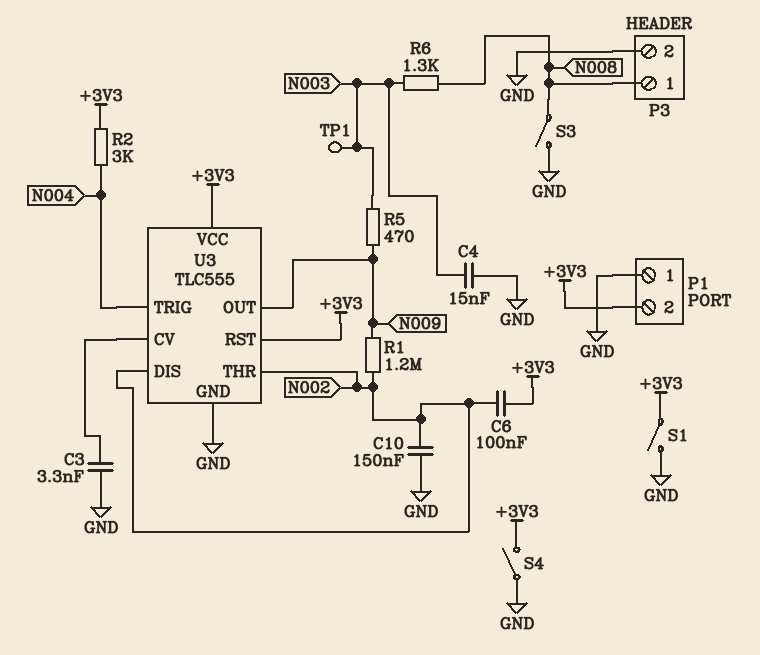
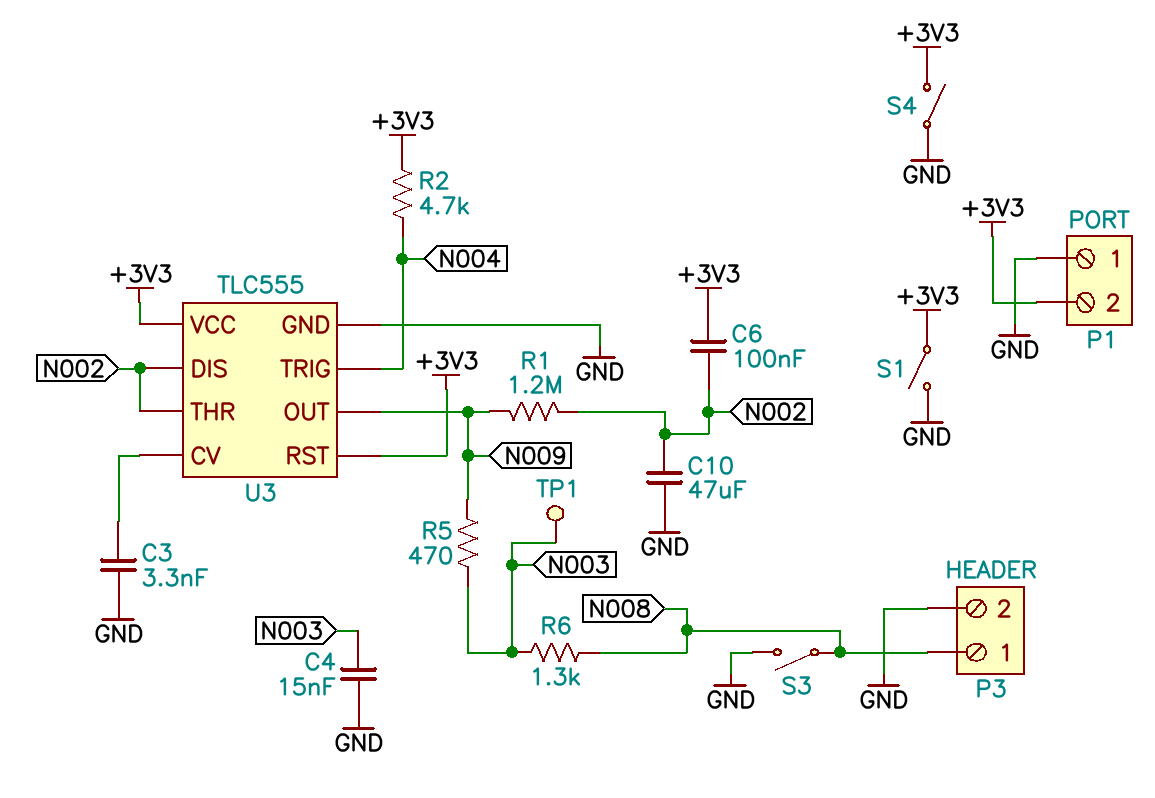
C10: 150nF (GND, N002) -> 47uF (GND, N002)
R2: 3k (+3V3, N004) -> 4.7k (+3V3, N004)

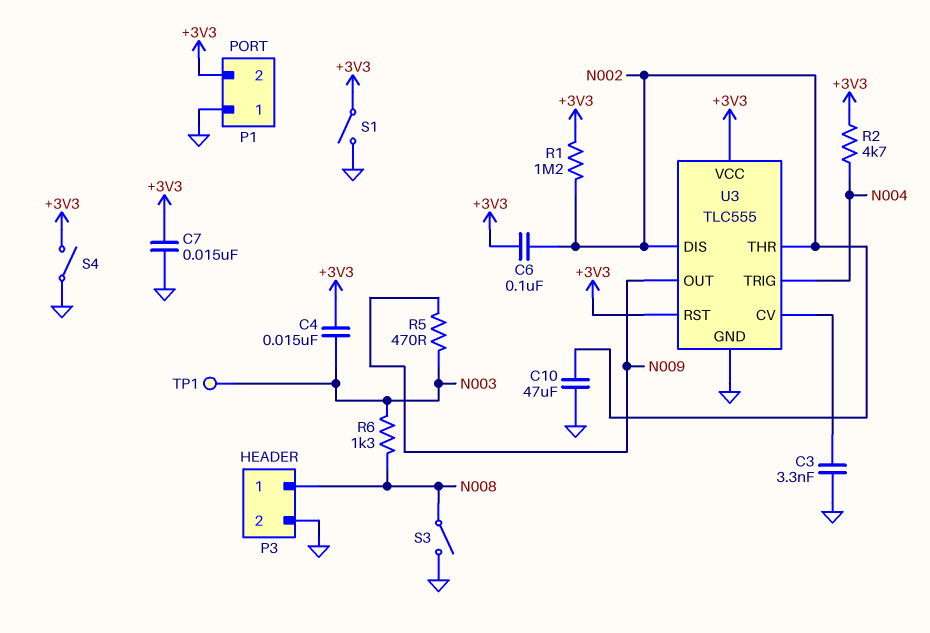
C4: 15nF (GND, N003) -> 15nF (+3V3, N003)
C7: none -> 15nF (+3V3, GND)
R1: 1.2M (N002, N009) -> 1.2M (+3V3, N002)

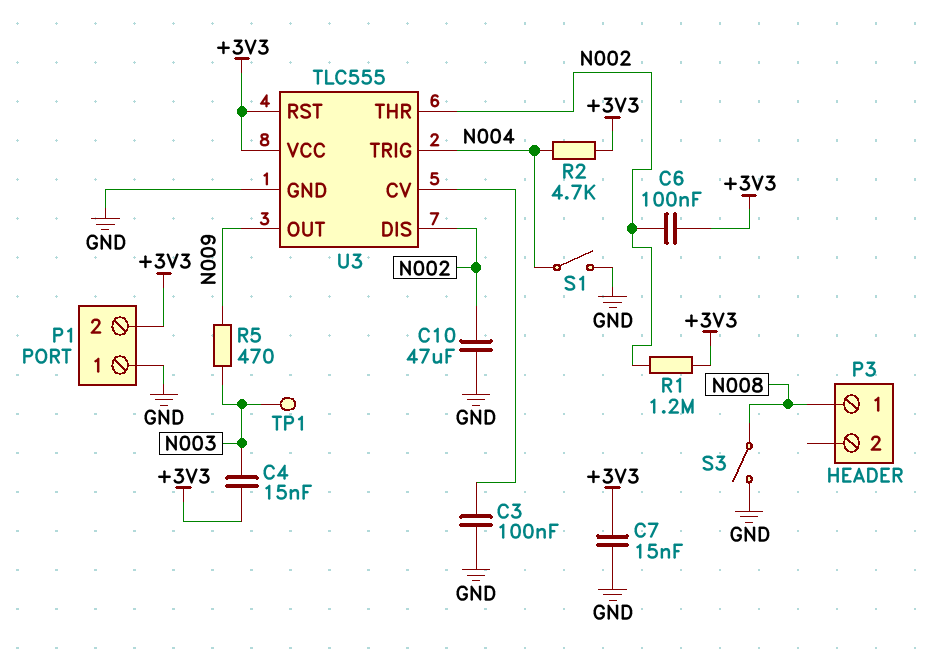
C3: 3.3nF (GND, U3/CV) -> 100nF (GND, U3/CV)
P3 pin 2: GND -> none
R6: 1.3k (N003, N008) -> none
S1: switch (+3V3, GND) -> switch (GND, N004)
S4: switch (+3V3, GND) -> none

